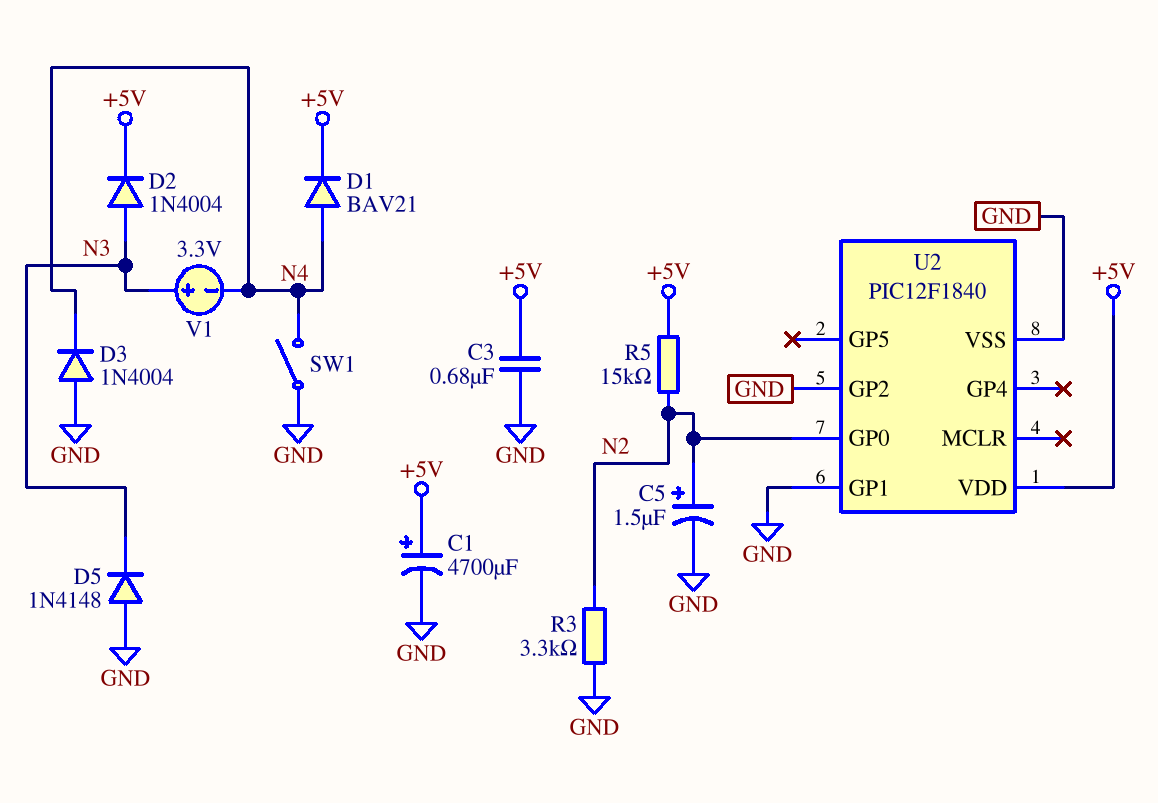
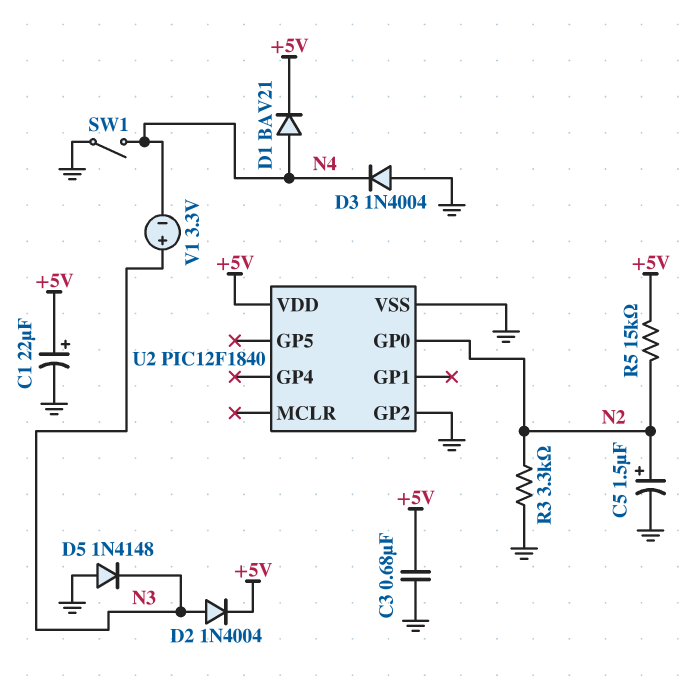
C1: 4700uF (plus +5V, minus GND) -> 22uF (plus +5V, minus GND)
U2 pin GP1: GND -> none

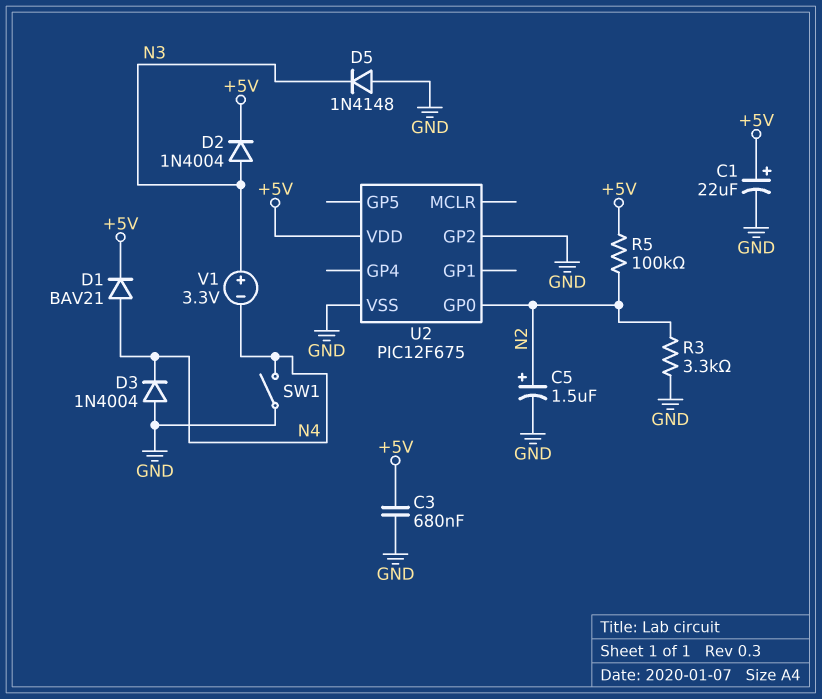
R5: 15k (+5V, N2) -> 100k (+5V, N2)
U2: PIC12F1840 -> PIC12F675

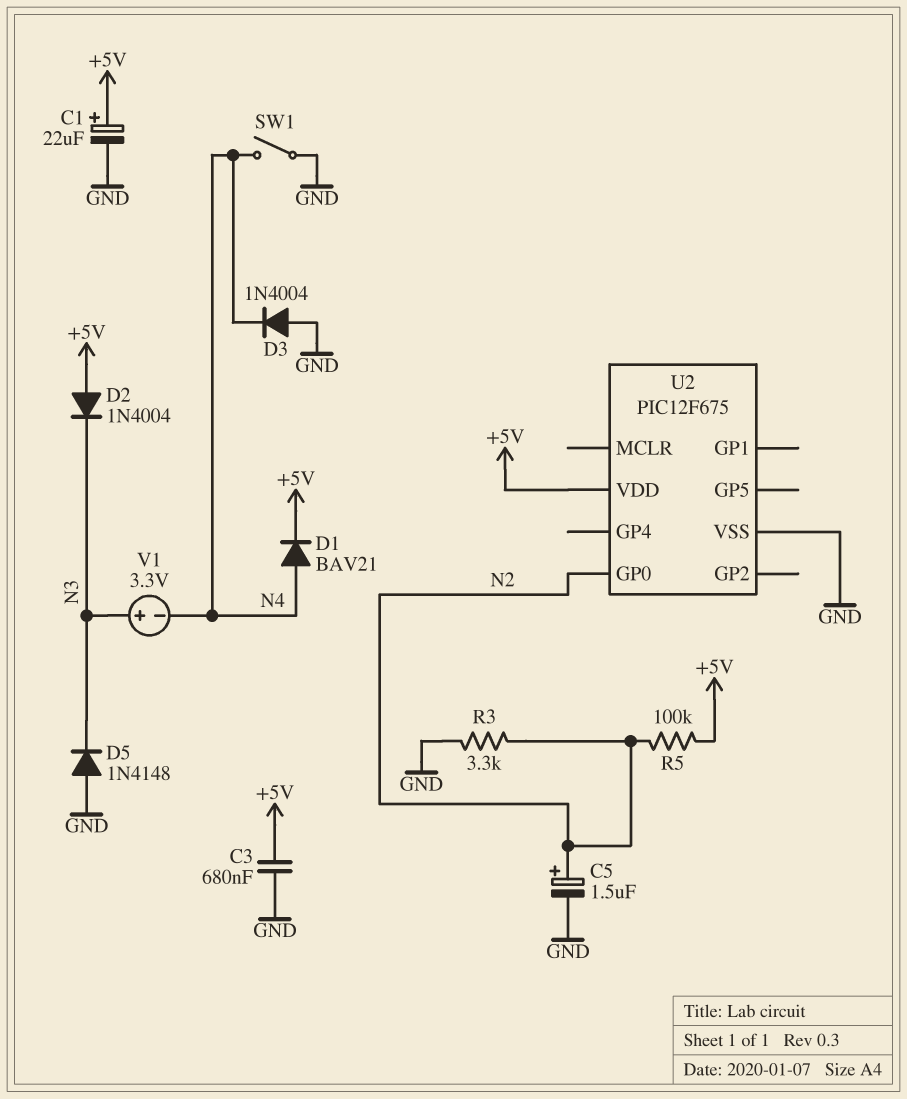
D2: diode 1N4004 (A N3, K +5V) -> diode 1N4004 (A +5V, K N3)
U2 pin GP2: GND -> none

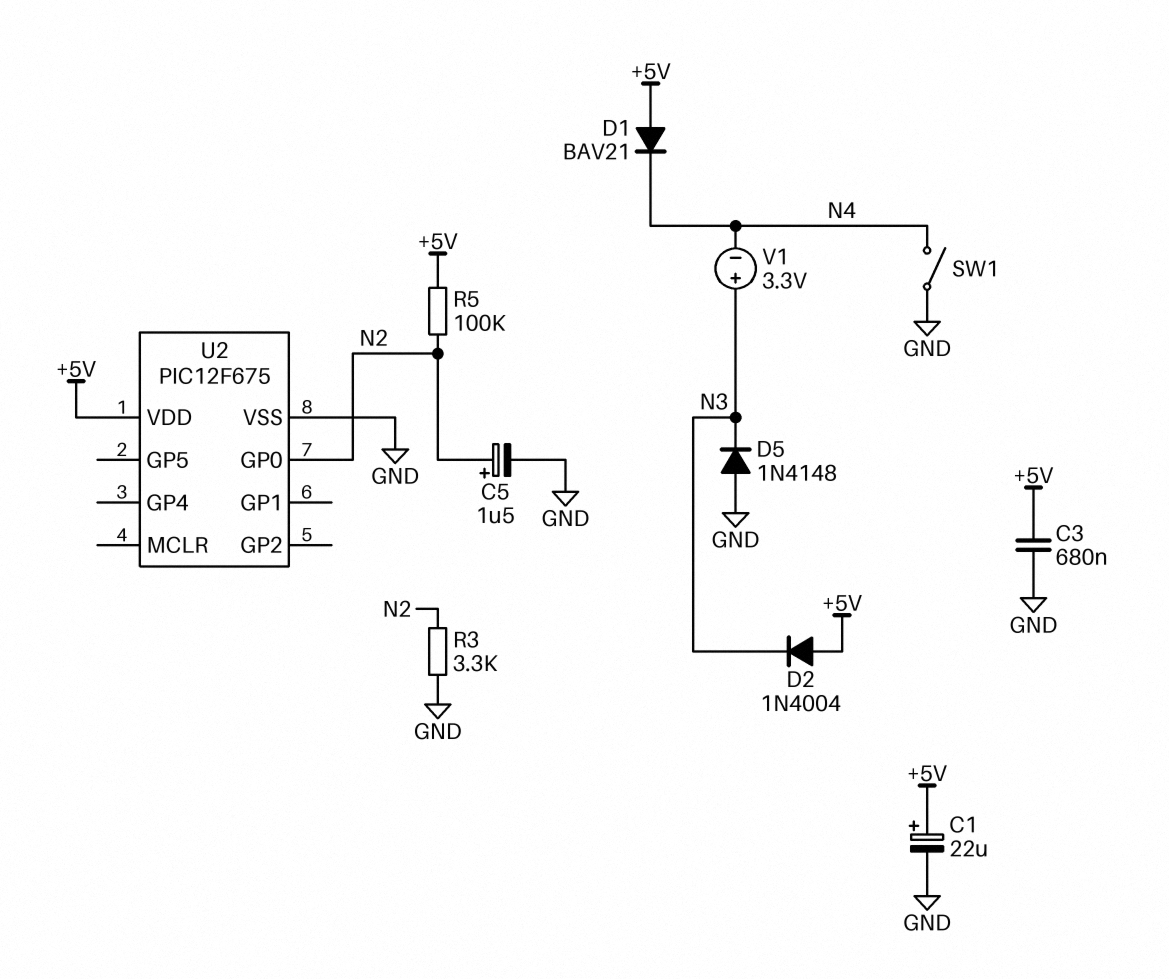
D1: diode BAV21 (A N4, K +5V) -> diode BAV21 (A +5V, K N4)
D3: diode 1N4004 (A GND, K N4) -> none

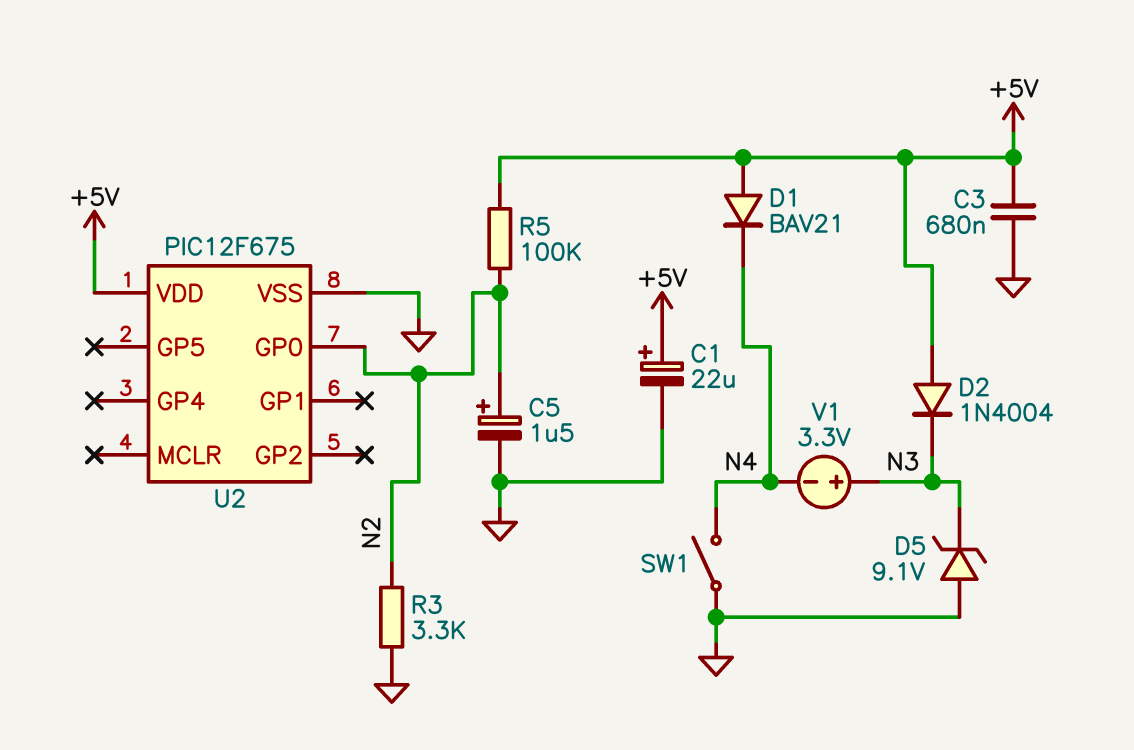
D5: diode 1N4148 (A GND, K N3) -> zener 9.1V (A GND, K N3)

